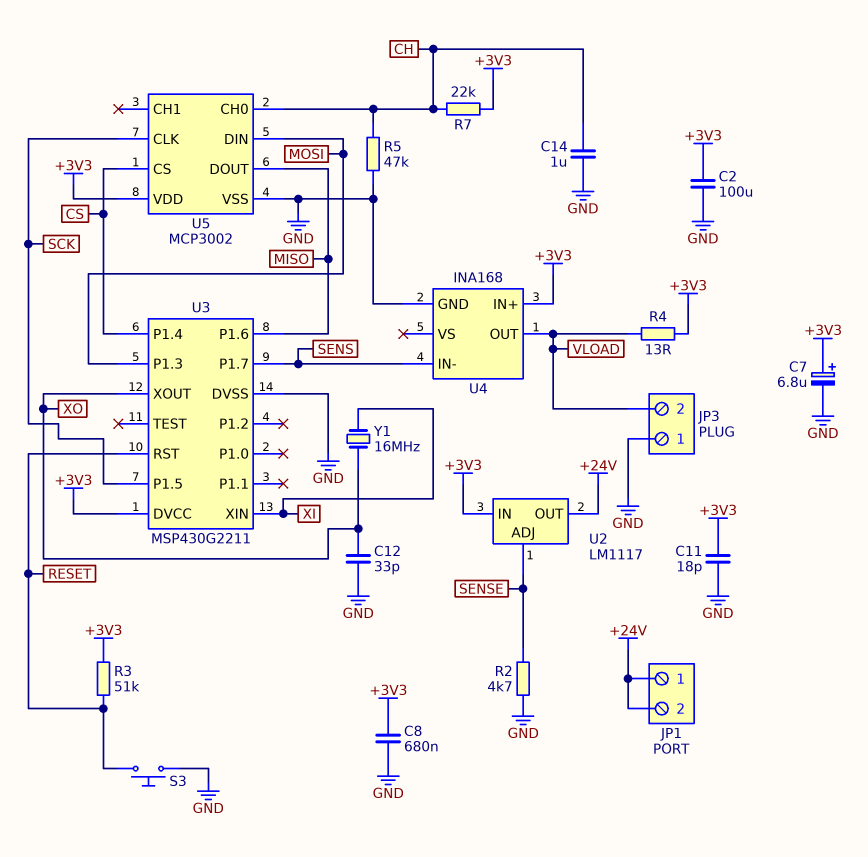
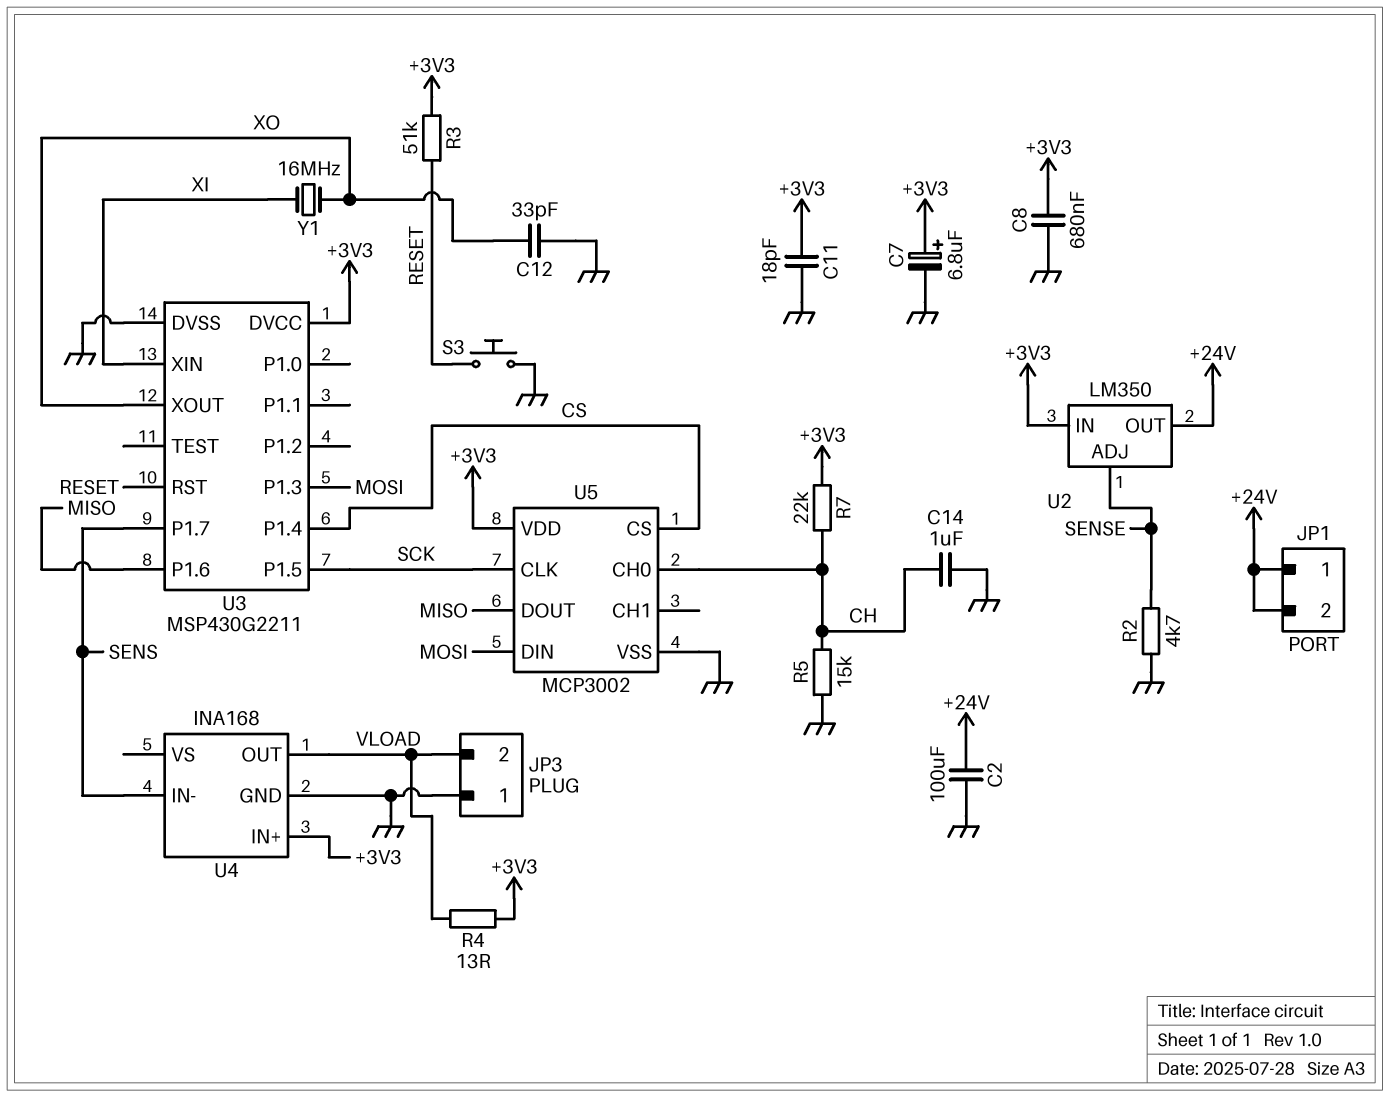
C2: 100uF (+3V3, GND) -> 100uF (+24V, GND)
R5: 47k (CH, GND) -> 15k (CH, GND)
U2: LM1117 -> LM350

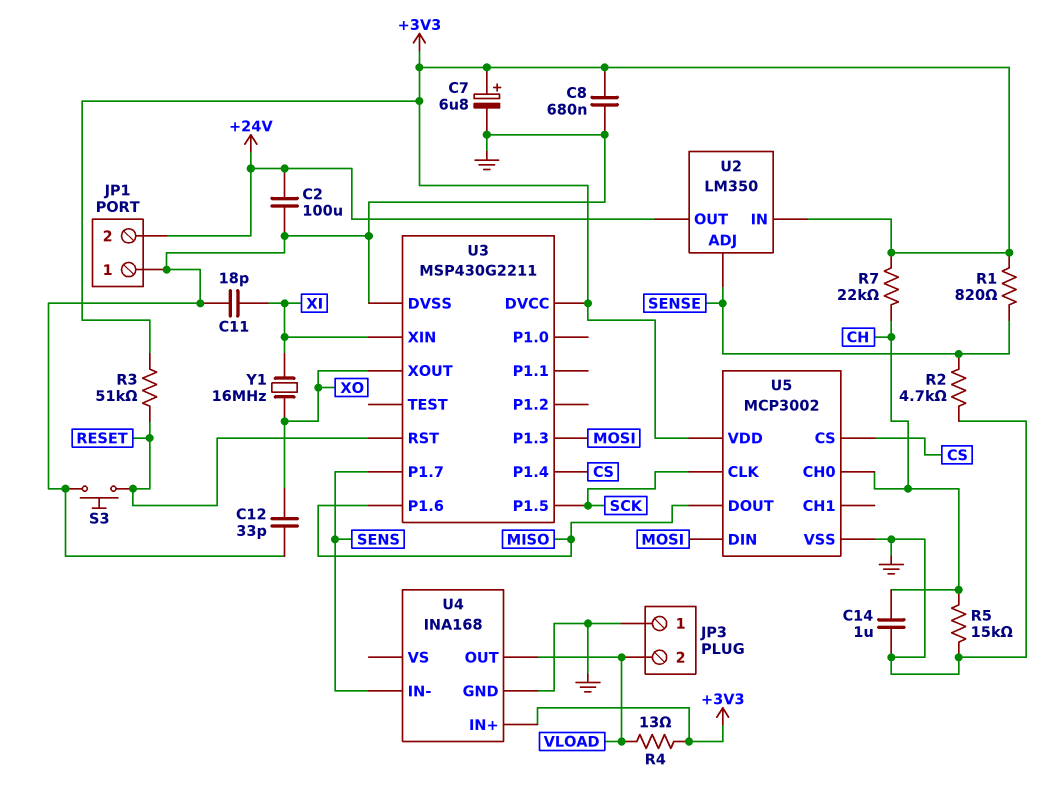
C11: 18pF (+3V3, GND) -> 18pF (GND, XI)
JP1 pin 1: +24V -> GND
R1: none -> 820 (+3V3, SENSE)

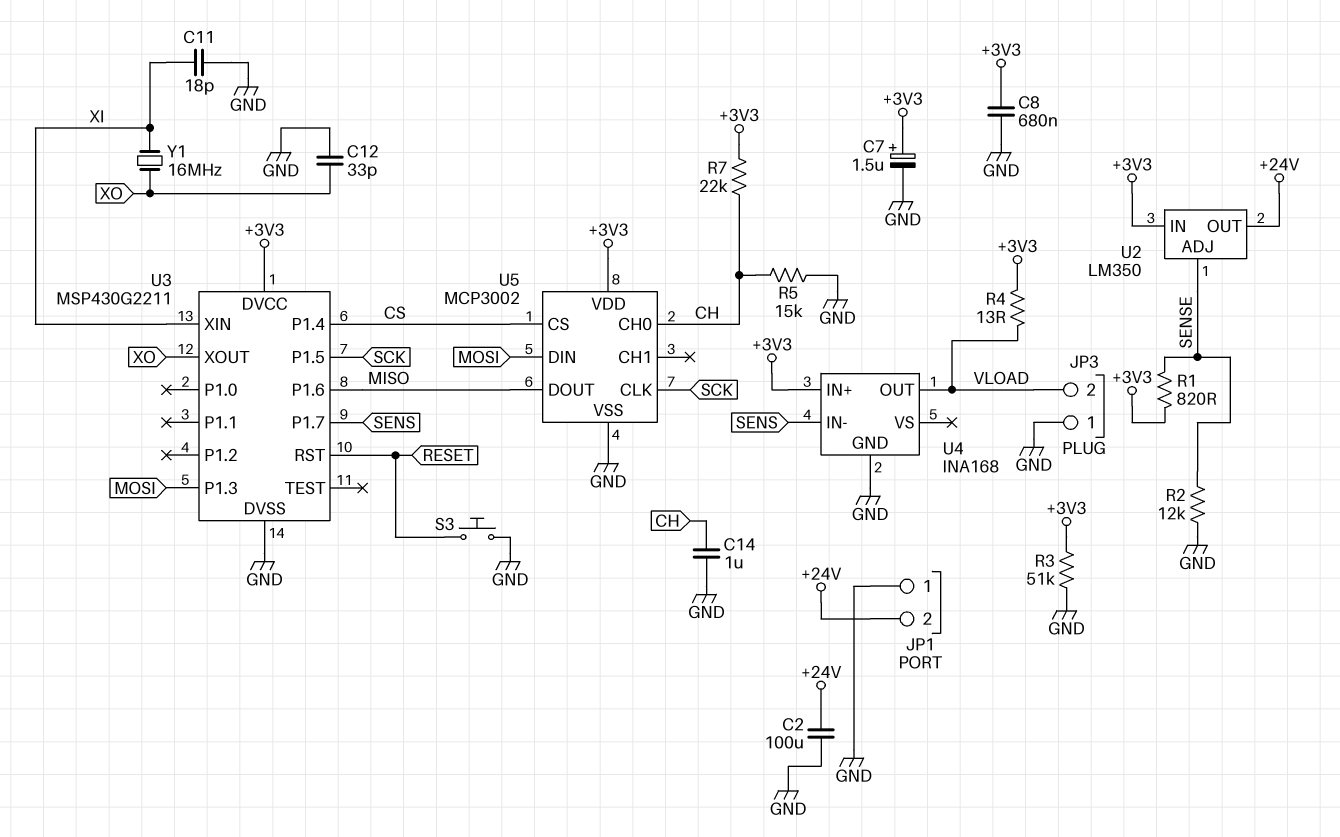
C7: 6.8uF (plus +3V3, minus GND) -> 1.5uF (plus +3V3, minus GND)
R2: 4.7k (GND, SENSE) -> 12k (GND, SENSE)
R3: 51k (+3V3, RESET) -> 51k (+3V3, GND)

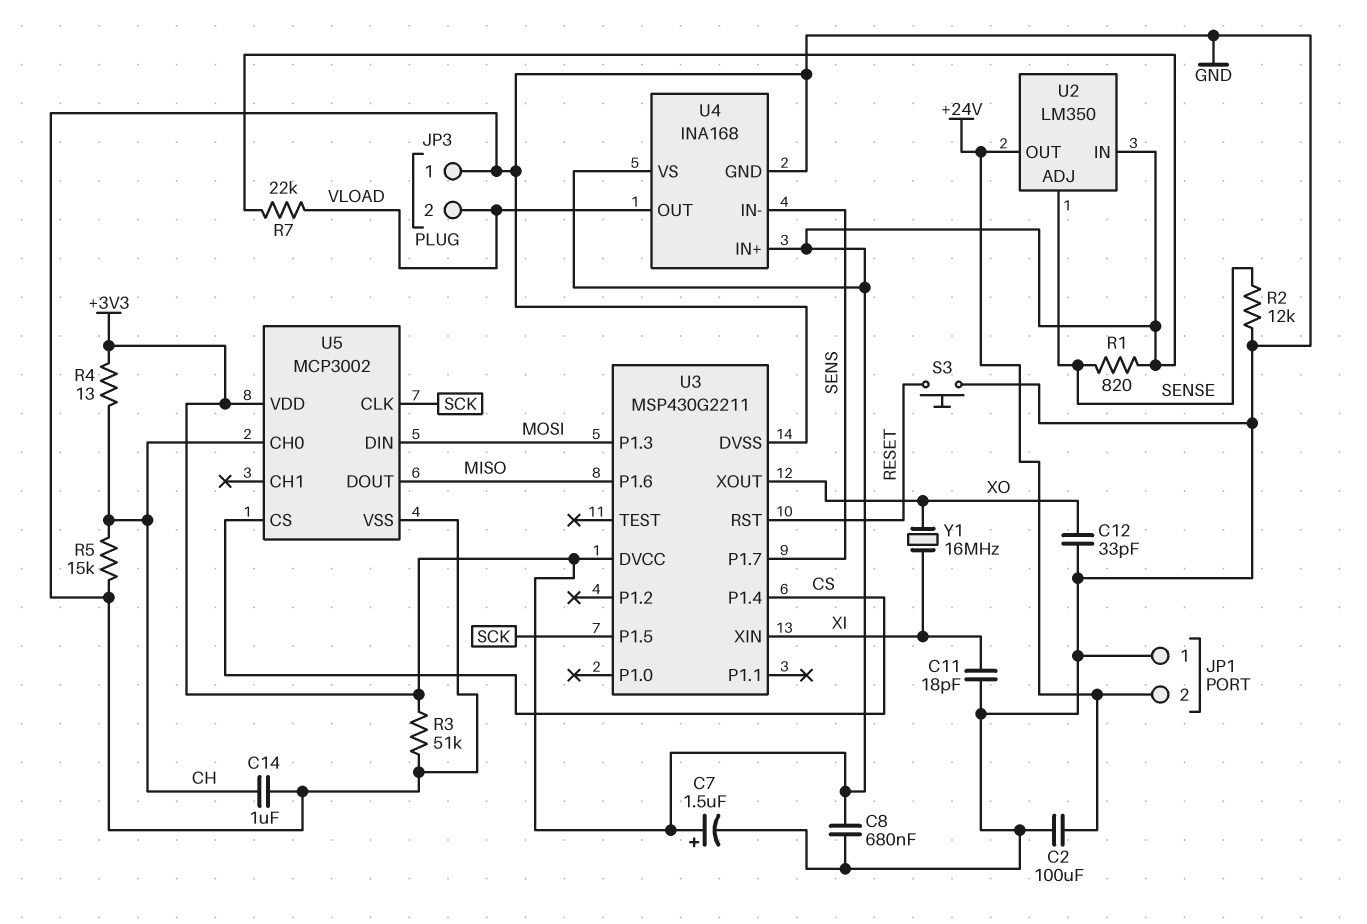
R4: 13 (+3V3, VLOAD) -> 13 (+3V3, CH)
R7: 22k (+3V3, CH) -> 22k (+3V3, VLOAD)
U4 pin VS: none -> +3V3

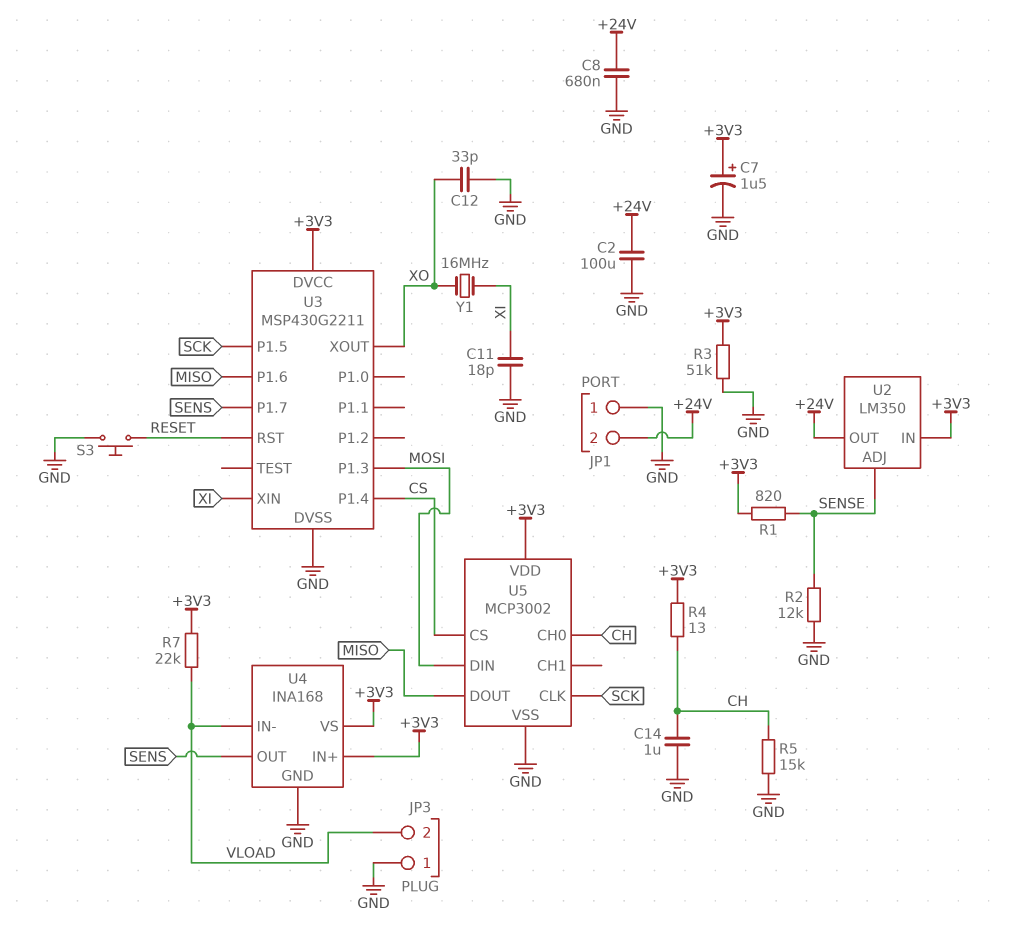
C8: 680nF (+3V3, GND) -> 680nF (+24V, GND)
U4 pin IN-: SENS -> VLOAD
U4 pin OUT: VLOAD -> SENS

